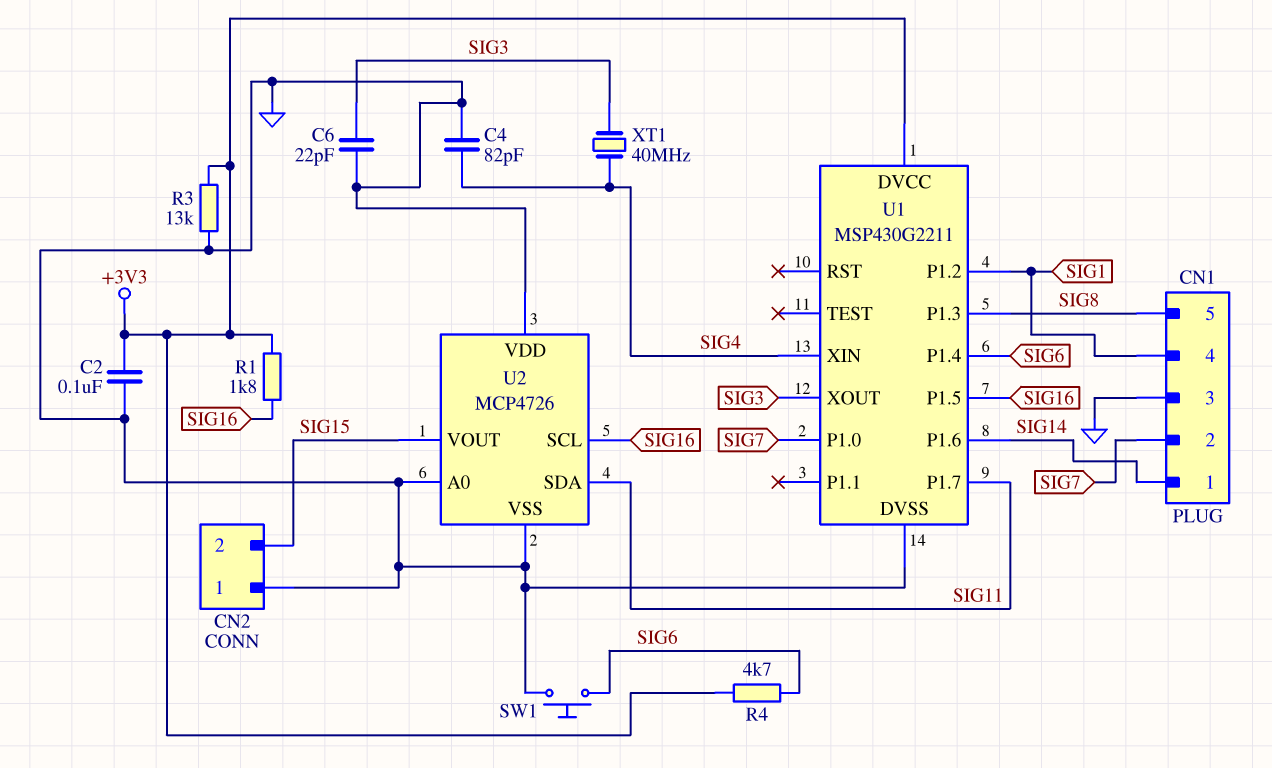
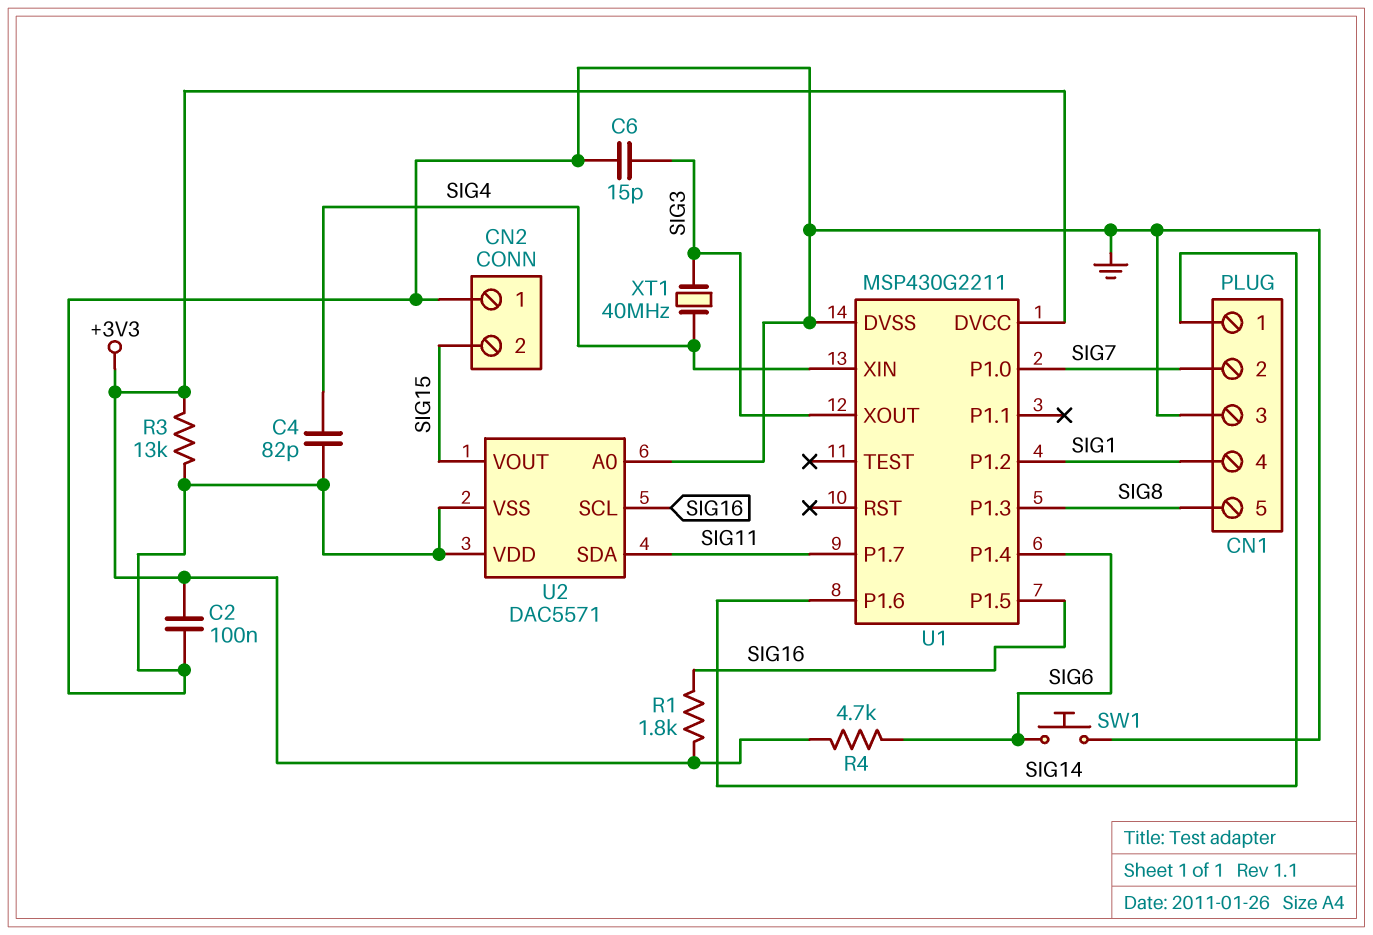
C6: 22pF (GND, SIG3) -> 15pF (GND, SIG3)
U2: MCP4726 -> DAC5571

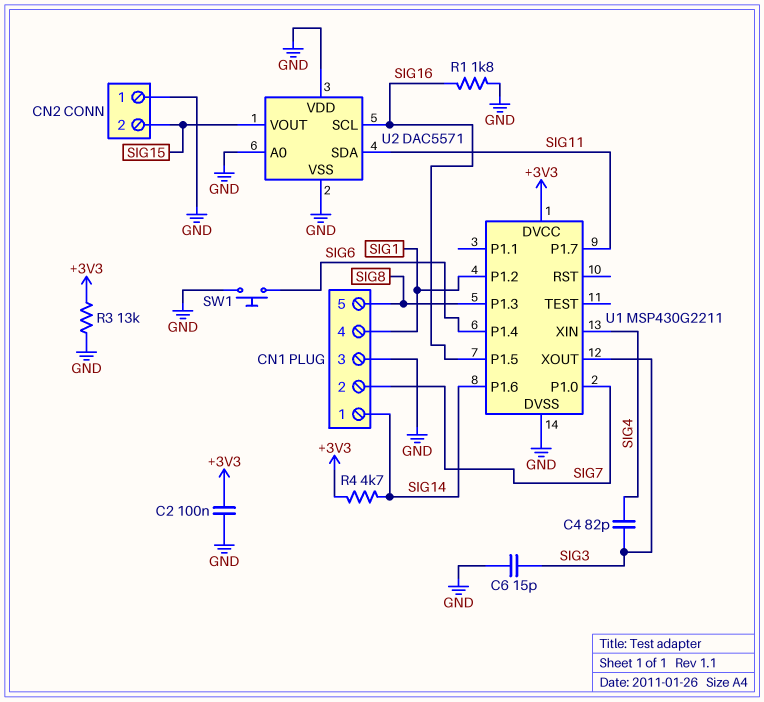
C4: 82pF (GND, SIG4) -> 82pF (SIG3, SIG4)
R1: 1.8k (+3V3, SIG16) -> 1.8k (GND, SIG16)
R4: 4.7k (+3V3, SIG6) -> 4.7k (+3V3, SIG14)
XT1: 40MHz (SIG3, SIG4) -> none

